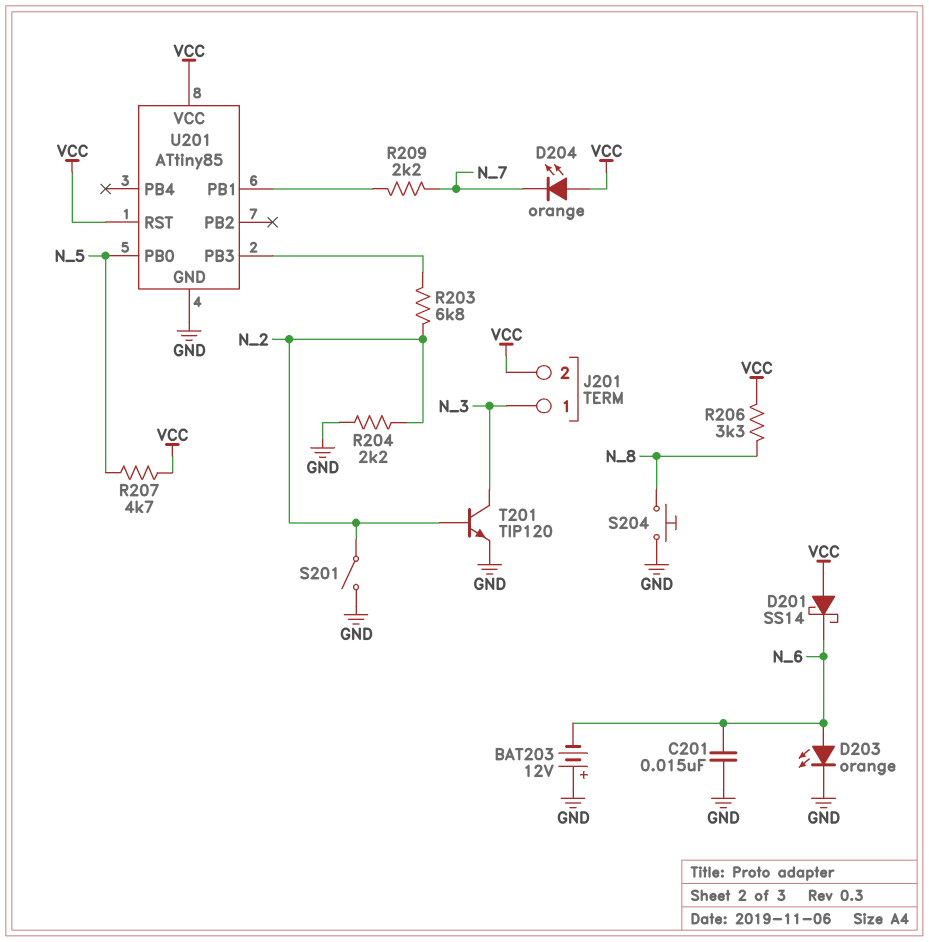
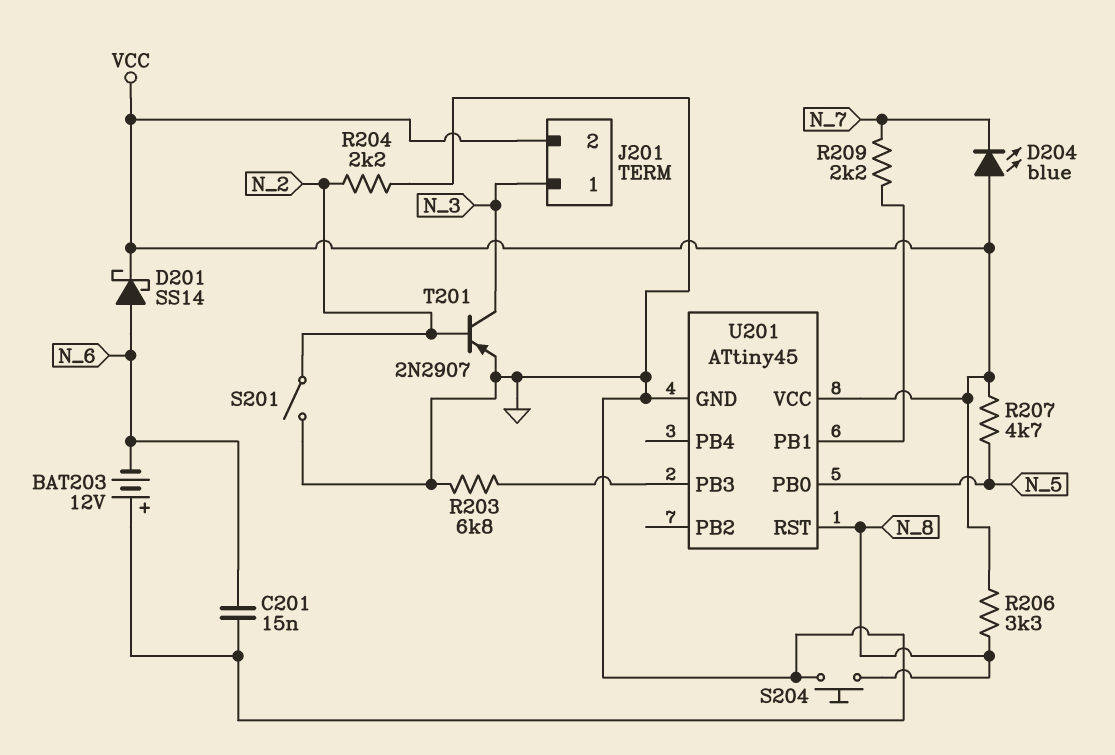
D201: schottky SS14 (A VCC, K N_6) -> schottky SS14 (A N_6, K VCC)
D203: LED orange (A N_6, K GND) -> none
D204: LED orange (A VCC, K N_7) -> LED blue (A VCC, K N_7)
R203: 6.8k (N_2, U201/PB3) -> 6.8k (GND, U201/PB3)
T201: NPN TIP120 (B N_2, C N_3, E GND) -> PNP 2N2907 (B N_2, C N_3, E GND)
U201: ATtiny85 -> ATtiny45
U201 pin RST: VCC -> N_8

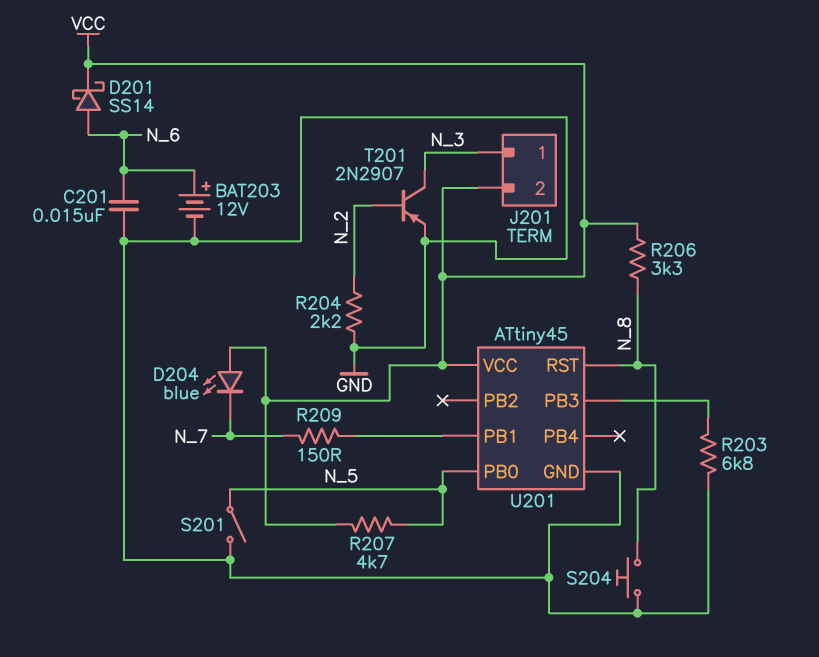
BAT203: 12V (plus GND, minus N_6) -> 12V (plus N_6, minus GND)
R209: 2.2k (N_7, U201/PB1) -> 150 (N_7, U201/PB1)
S201: switch (GND, N_2) -> switch (GND, N_5)

